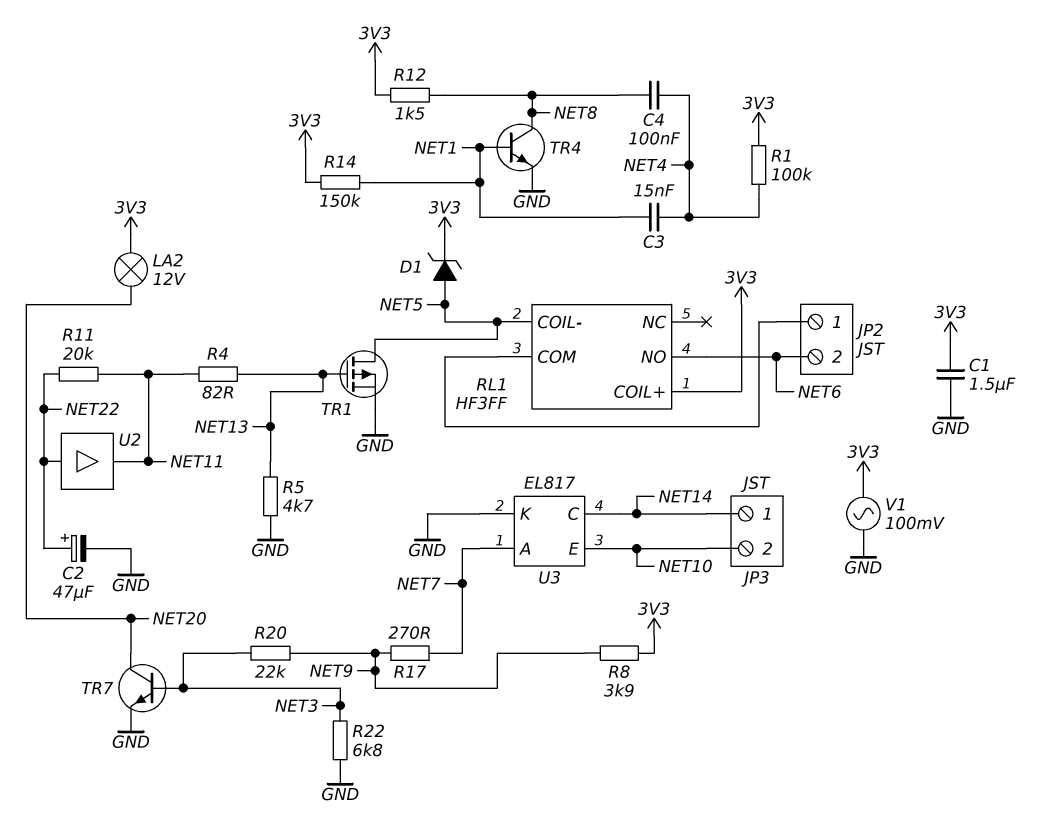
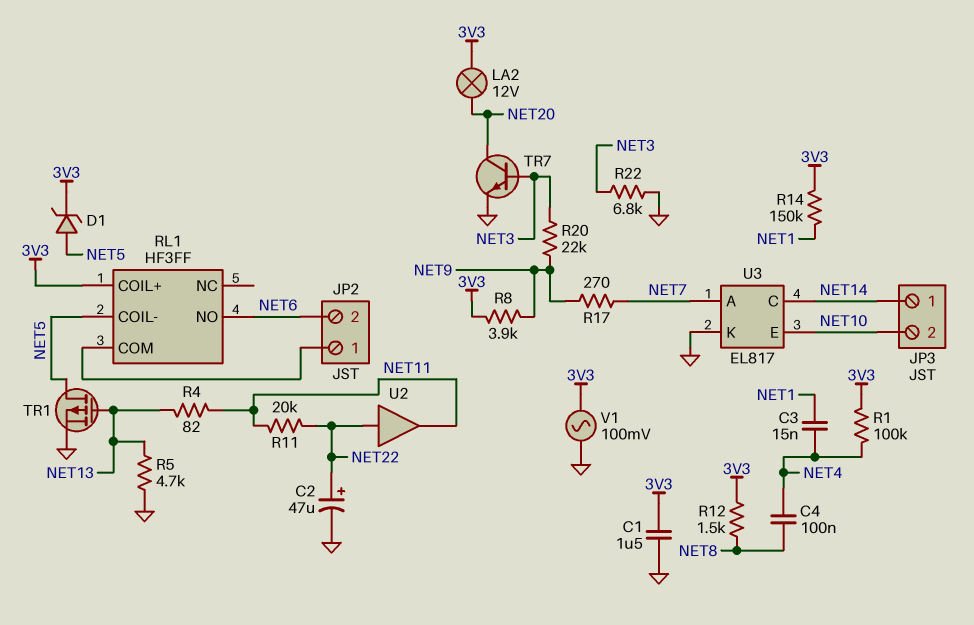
TR4: NPN (B NET1, C NET8, E GND) -> none

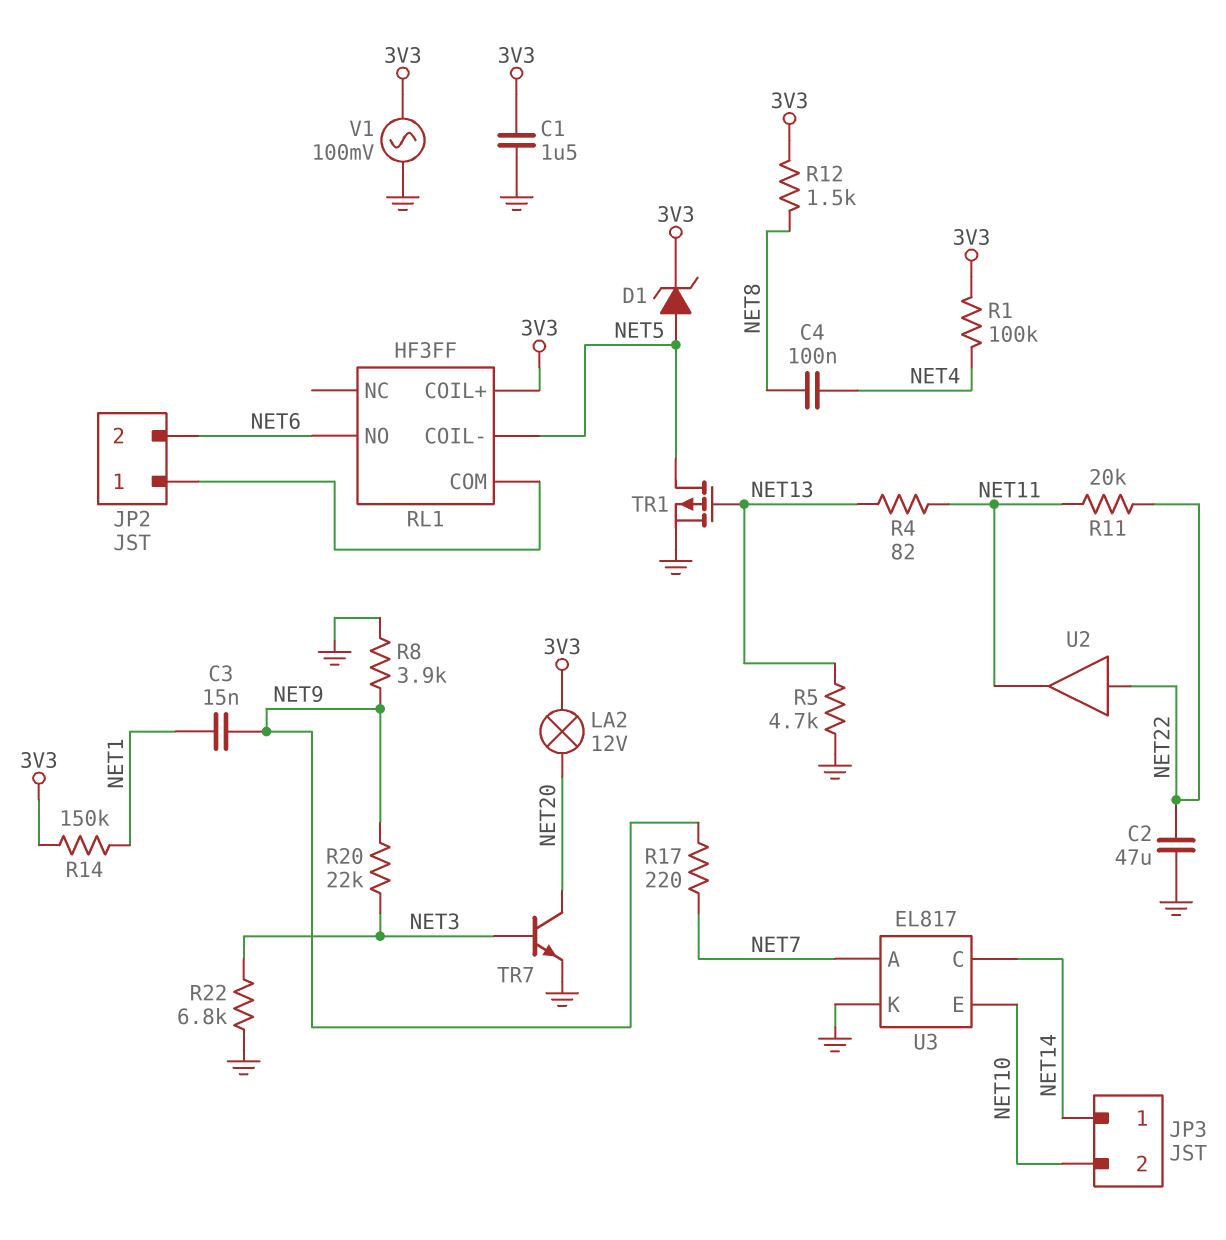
C2: 47uF (plus NET22, minus GND) -> 47uF (GND, NET22)
C3: 15nF (NET1, NET4) -> 15nF (NET1, NET9)
R8: 3.9k (3V3, NET9) -> 3.9k (GND, NET9)
R17: 270 (NET7, NET9) -> 220 (NET7, NET9)

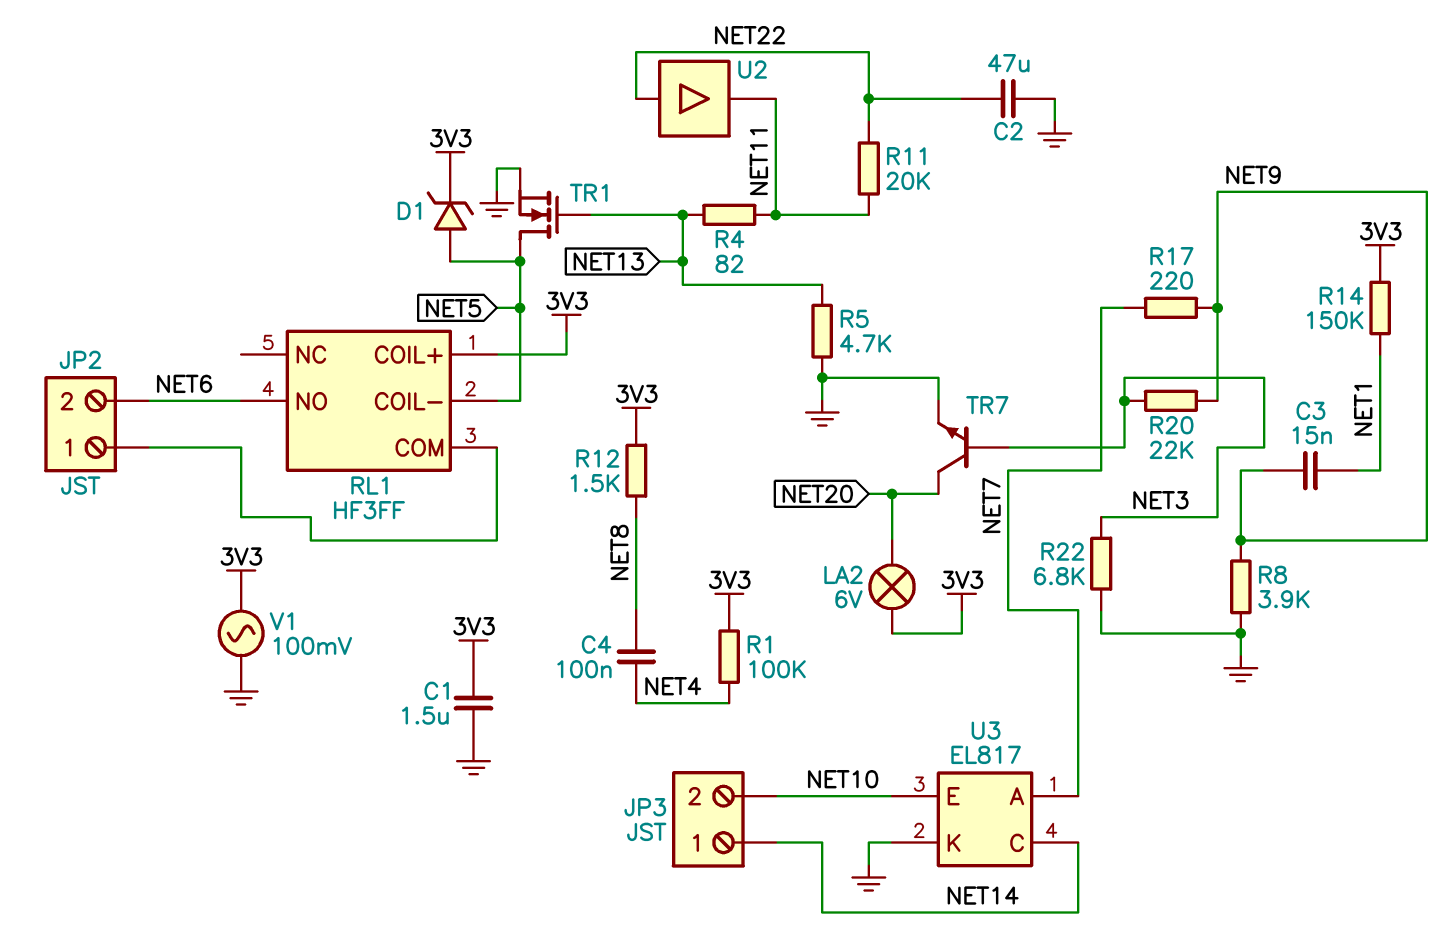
LA2: lamp 12V (3V3, NET20) -> lamp 6V (3V3, NET20)
TR1: PMOS (G NET13, D NET5, S GND) -> NMOS (G NET13, D NET5, S GND)

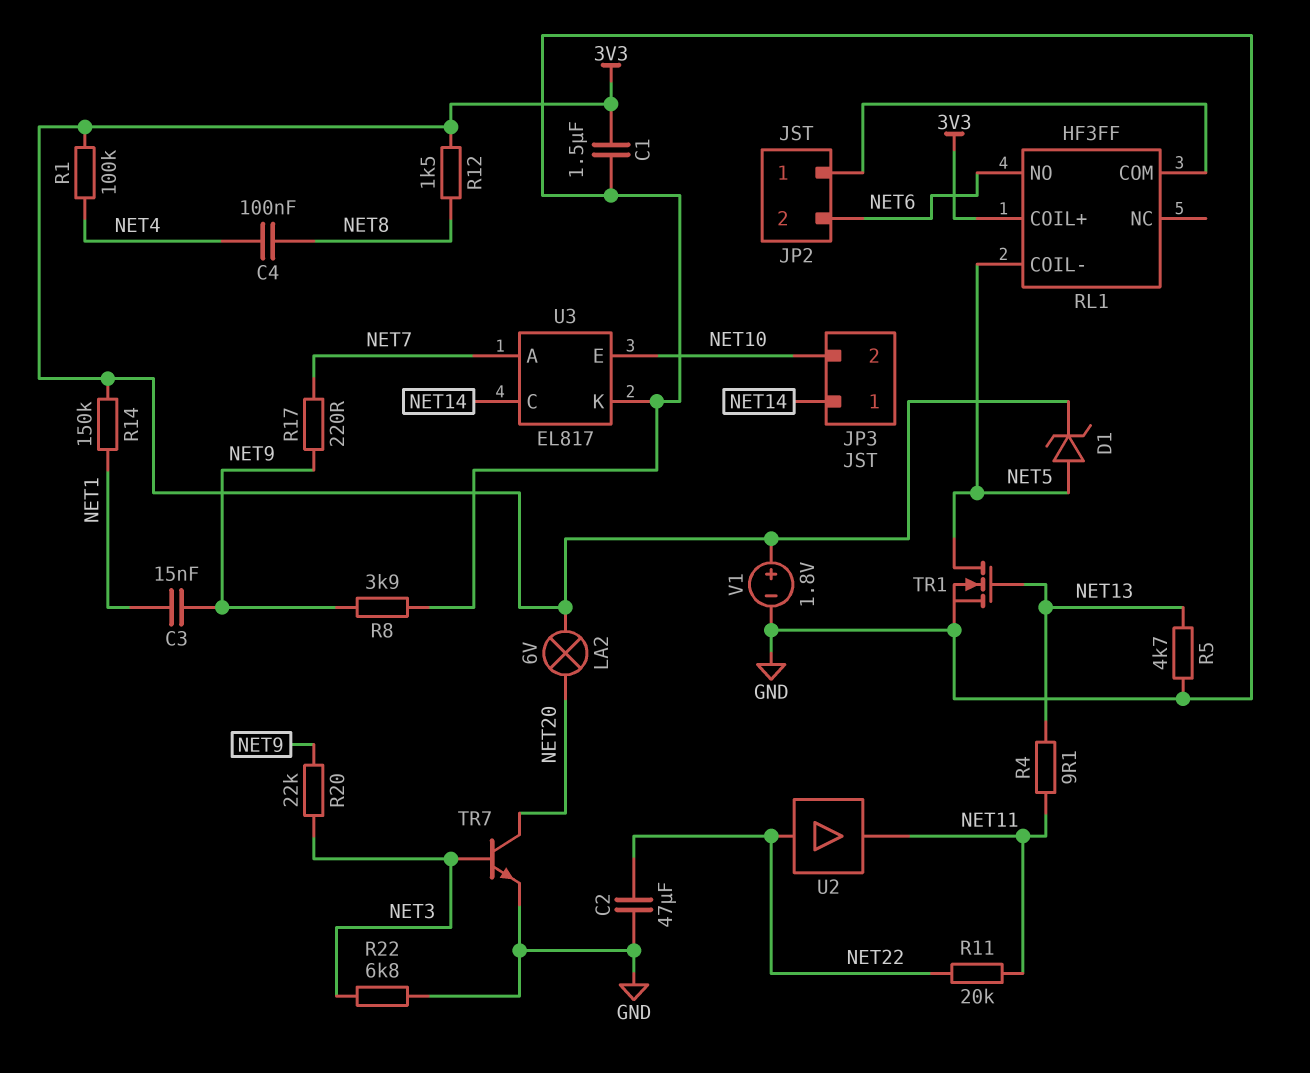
R4: 82 (NET11, NET13) -> 9.1 (NET11, NET13)
V1: AC 100mV (3V3, GND) -> 1.8V (plus 3V3, minus GND)

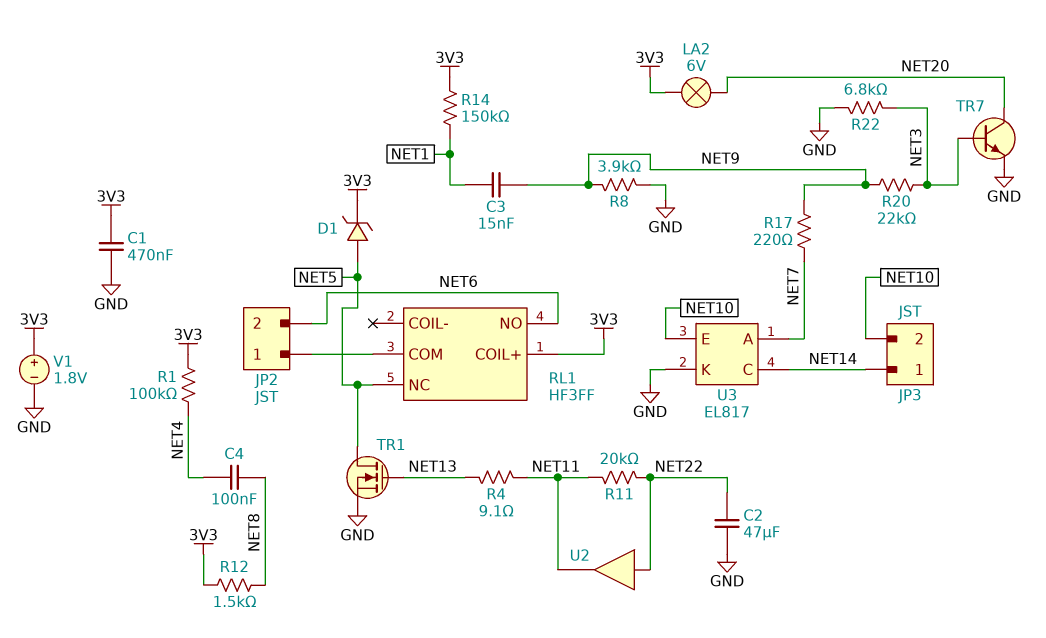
C1: 1.5uF (3V3, GND) -> 470nF (3V3, GND)
R5: 4.7k (GND, NET13) -> none
RL1 pin COIL-: NET5 -> none
RL1 pin NC: none -> NET5

